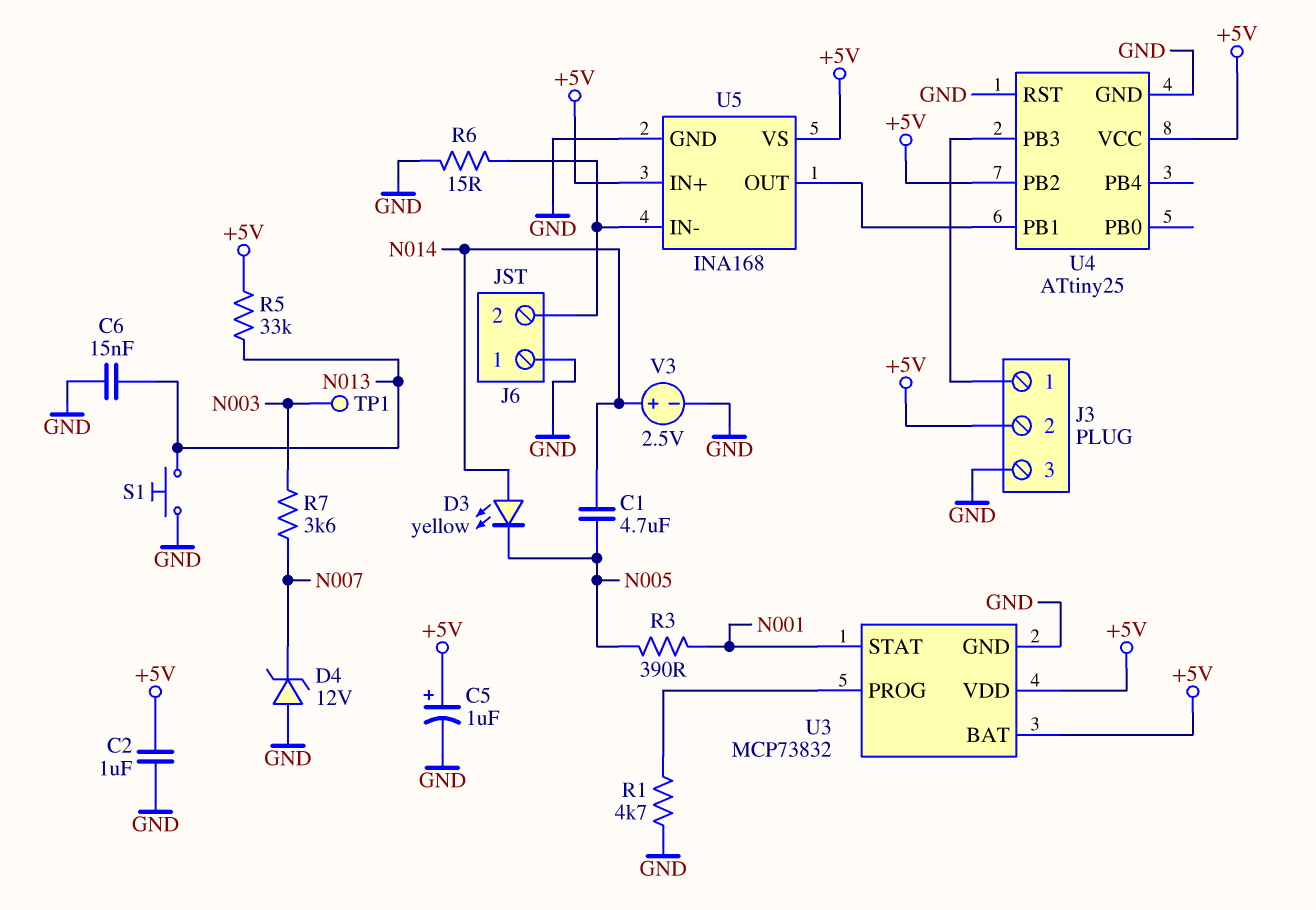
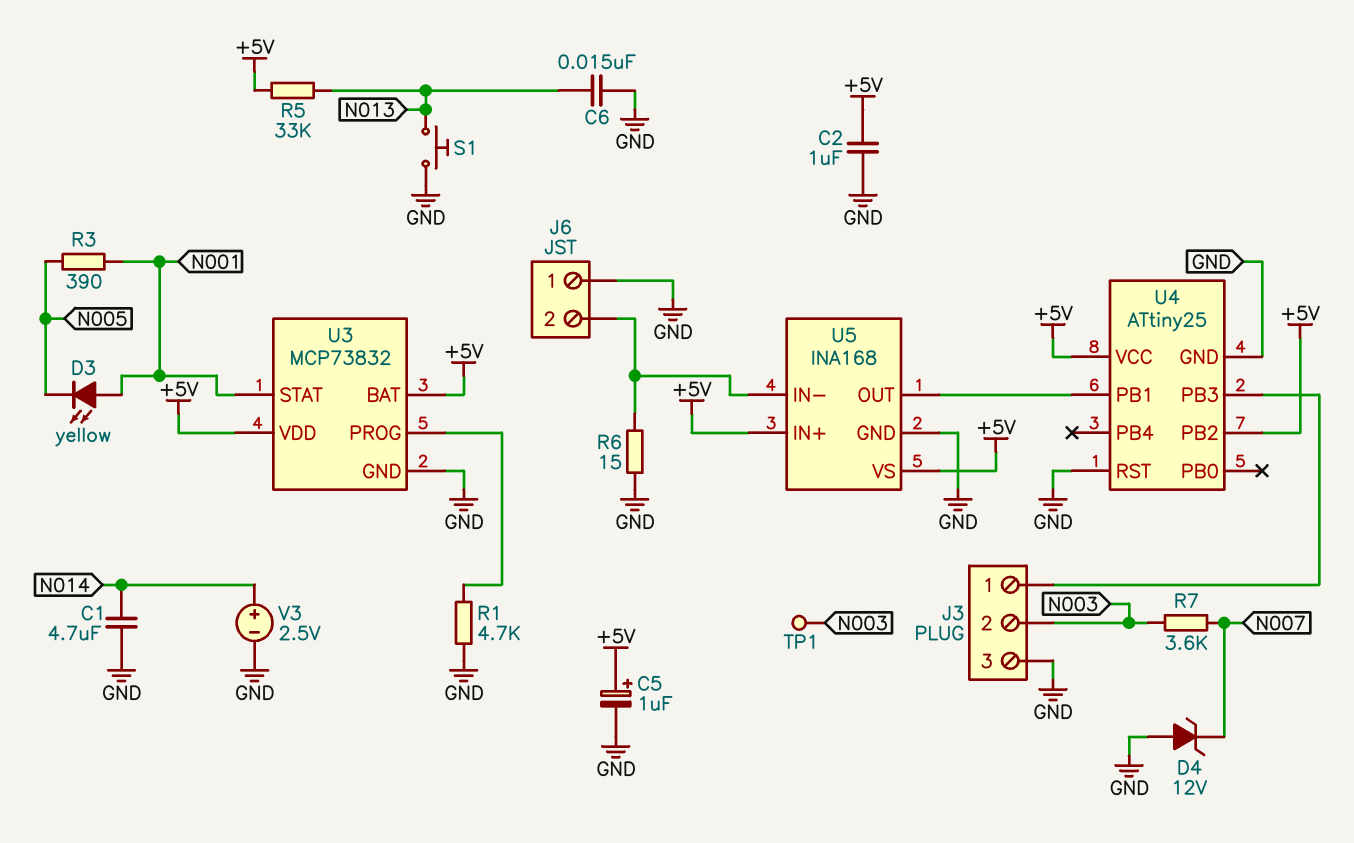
C1: 4.7uF (N005, N014) -> 4.7uF (GND, N014)
D3: LED yellow (A N014, K N005) -> LED yellow (A N001, K N005)
J3 pin 2: +5V -> N003

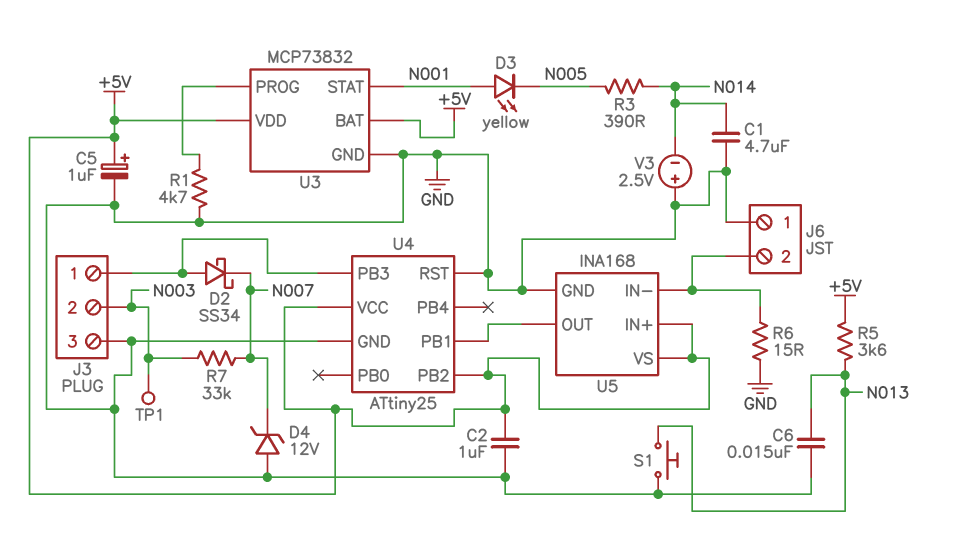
D2: none -> schottky SS34 (A J3/1, K N007)
R3: 390 (N001, N005) -> 390 (N005, N014)
R5: 33k (+5V, N013) -> 3.6k (+5V, N013)
R7: 3.6k (N003, N007) -> 33k (N003, N007)
V3: 2.5V (plus N014, minus GND) -> 2.5V (plus GND, minus N014)

